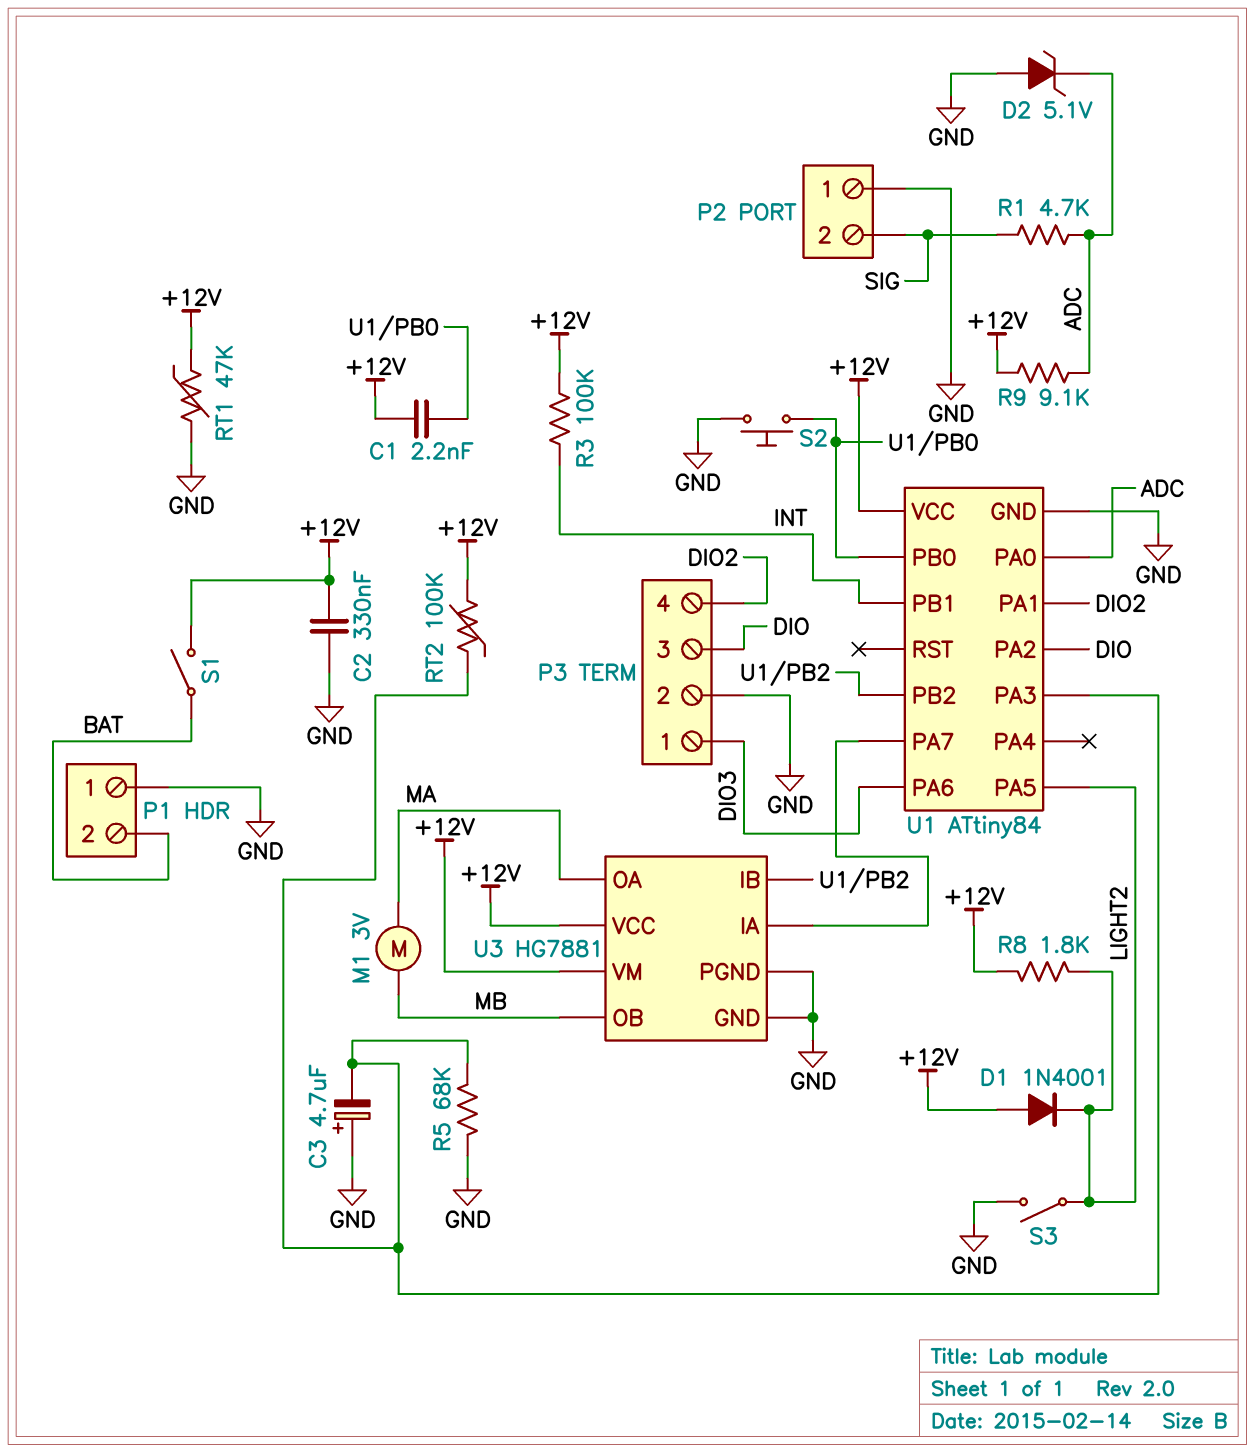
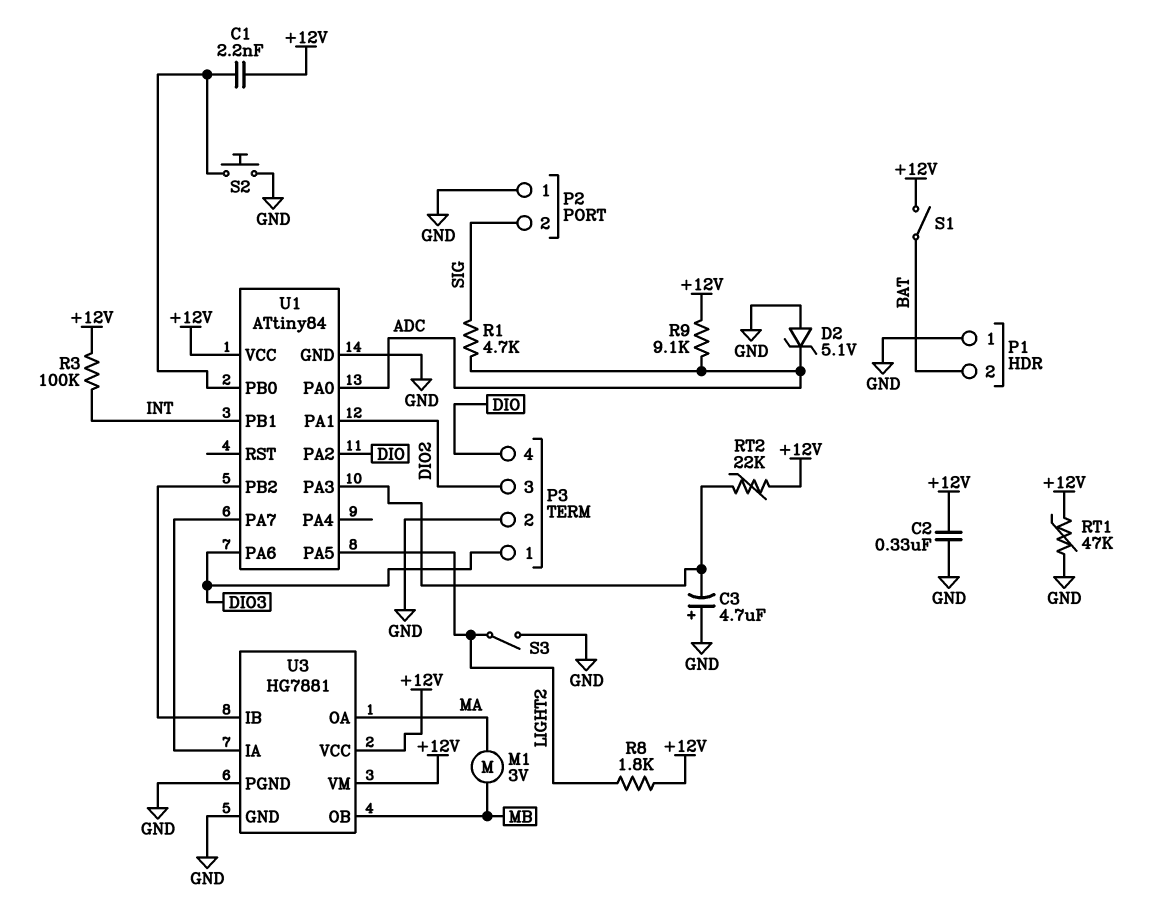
D1: diode 1N4001 (A +12V, K LIGHT2) -> none
P3 pin 3: DIO -> DIO2
P3 pin 4: DIO2 -> DIO
R5: 68k (GND, U1/PA3) -> none
RT2: 100k (+12V, U1/PA3) -> 22k (+12V, U1/PA3)

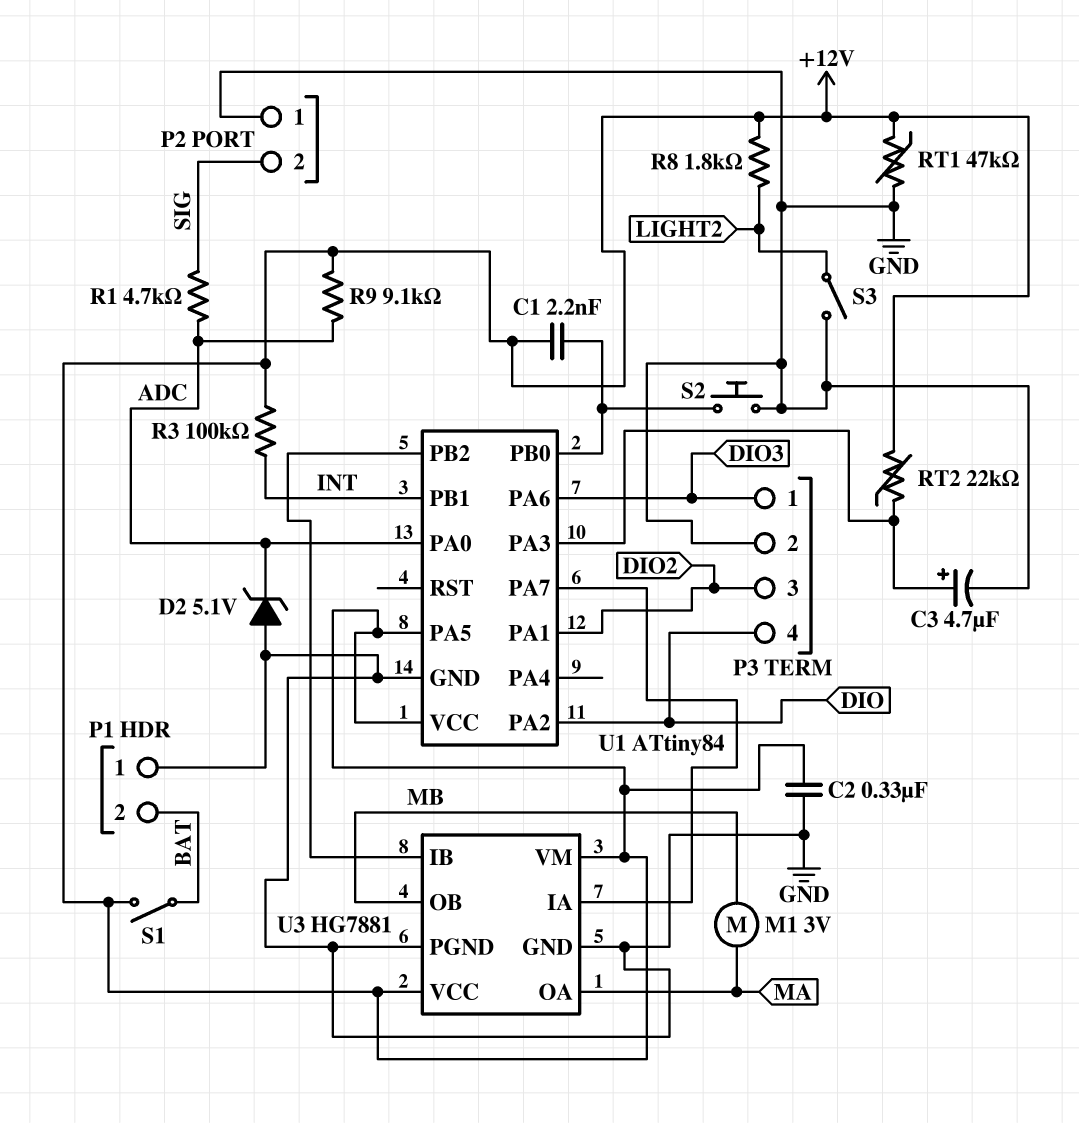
C3: 4.7uF (plus GND, minus U1/PA3) -> 4.7uF (plus U1/PA3, minus GND)
U1 pin PA5: LIGHT2 -> +12V

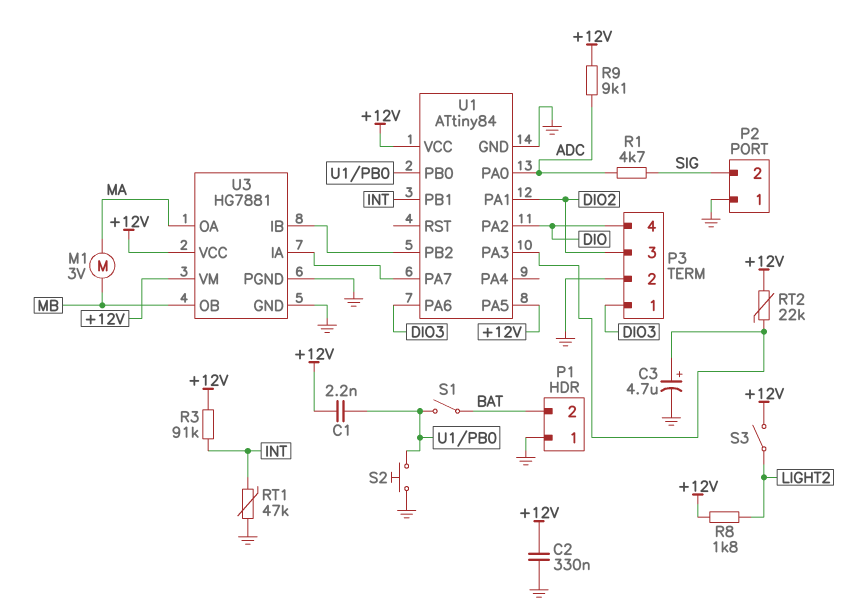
D2: zener 5.1V (A GND, K ADC) -> none
R3: 100k (+12V, INT) -> 91k (+12V, INT)
RT1: 47k (+12V, GND) -> 47k (GND, INT)
S1: switch (+12V, BAT) -> switch (BAT, U1/PB0)
S3: switch (GND, LIGHT2) -> switch (+12V, LIGHT2)

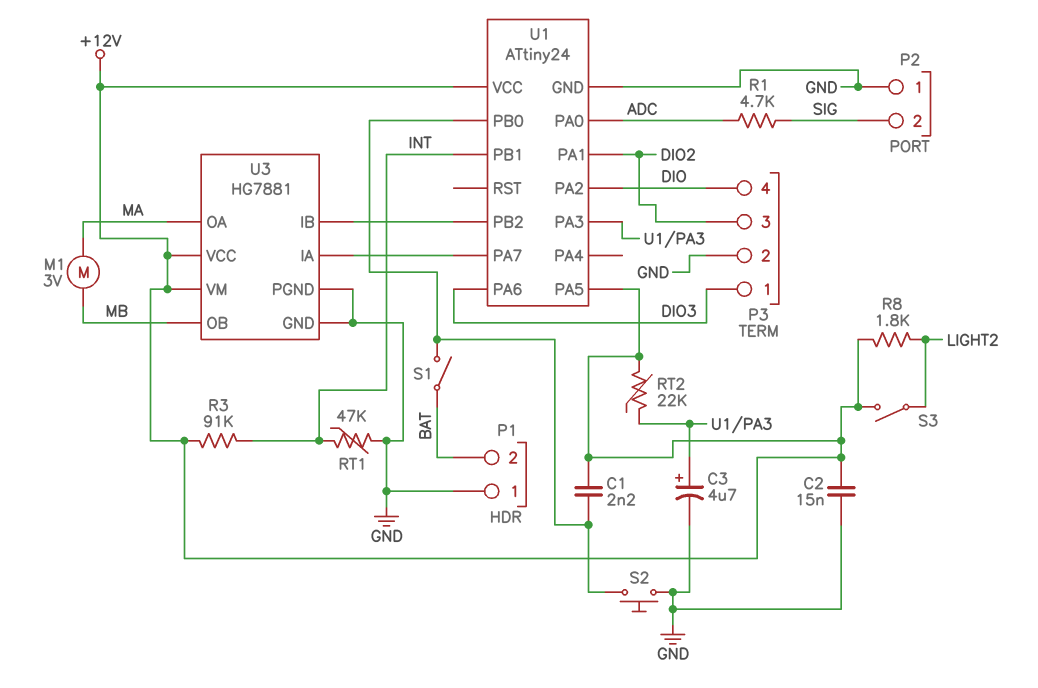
C2: 330nF (+12V, GND) -> 15nF (+12V, GND)
R9: 9.1k (+12V, ADC) -> none
U1: ATtiny84 -> ATtiny24

